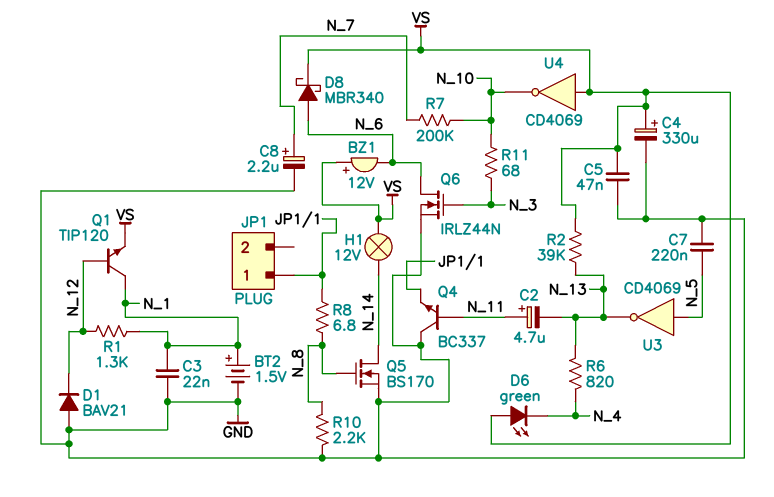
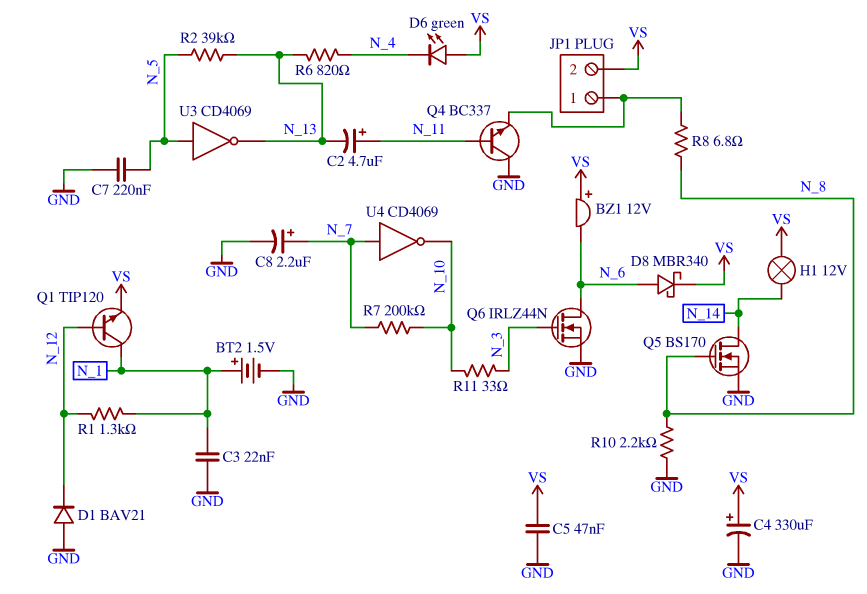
JP1 pin 2: none -> VS
R2: 39k (N_13, VS) -> 39k (N_5, N_13)
R11: 68 (N_3, N_10) -> 33 (N_3, N_10)
U4: NOT CD4069 (in VS, out N_10) -> NOT CD4069 (in N_7, out N_10)

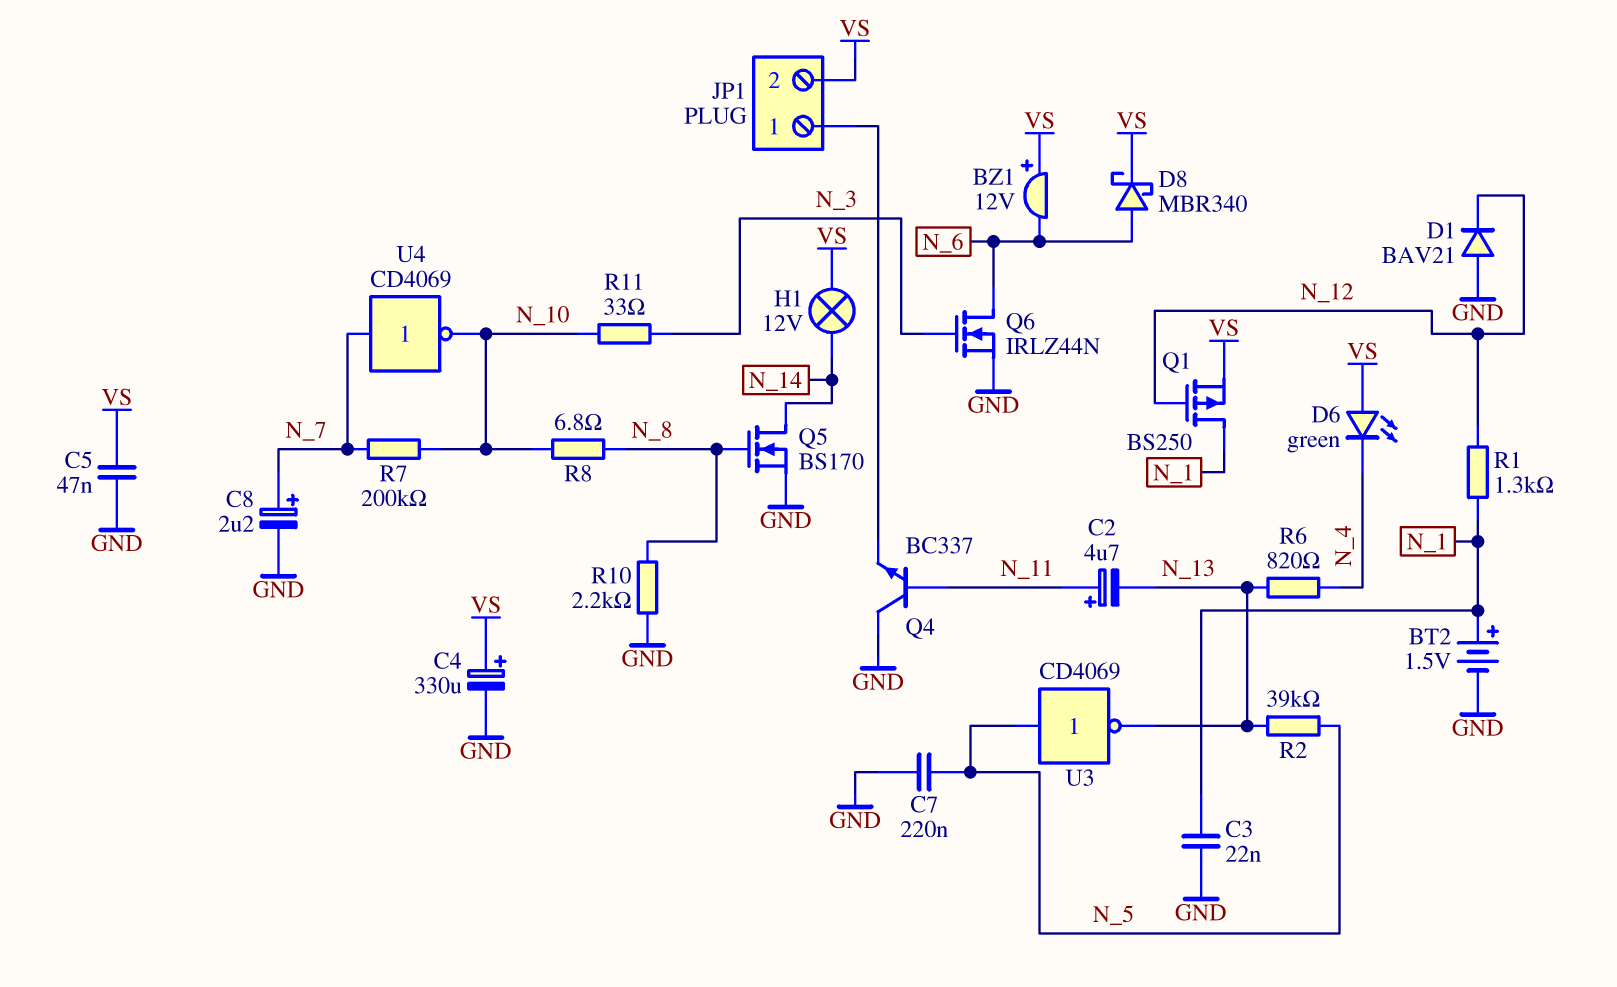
Q1: NPN TIP120 (B N_12, C N_1, E VS) -> PMOS BS250 (G N_12, D N_1, S VS)
R8: 6.8 (JP1/1, N_8) -> 6.8 (N_8, N_10)

